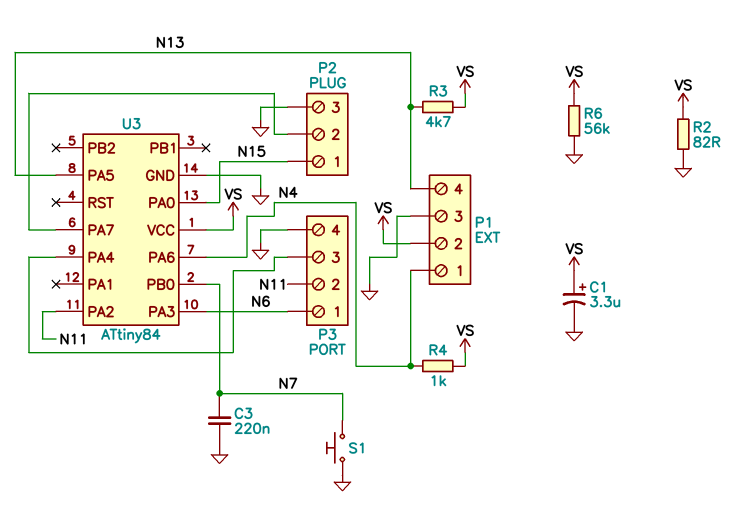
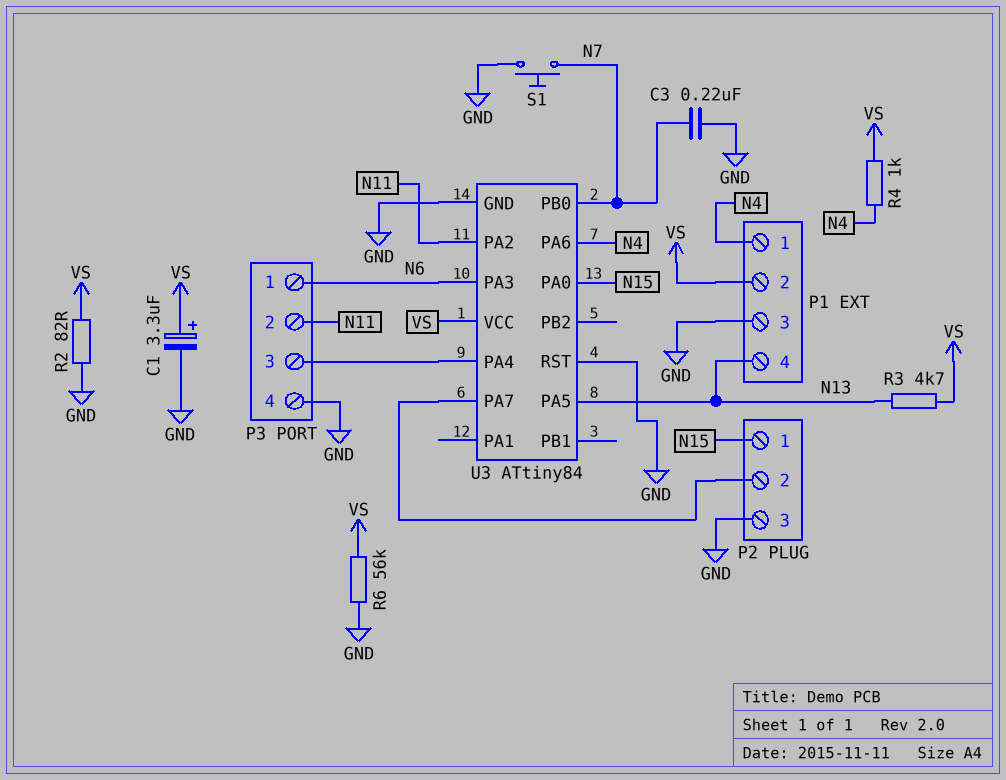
U3 pin RST: none -> GND

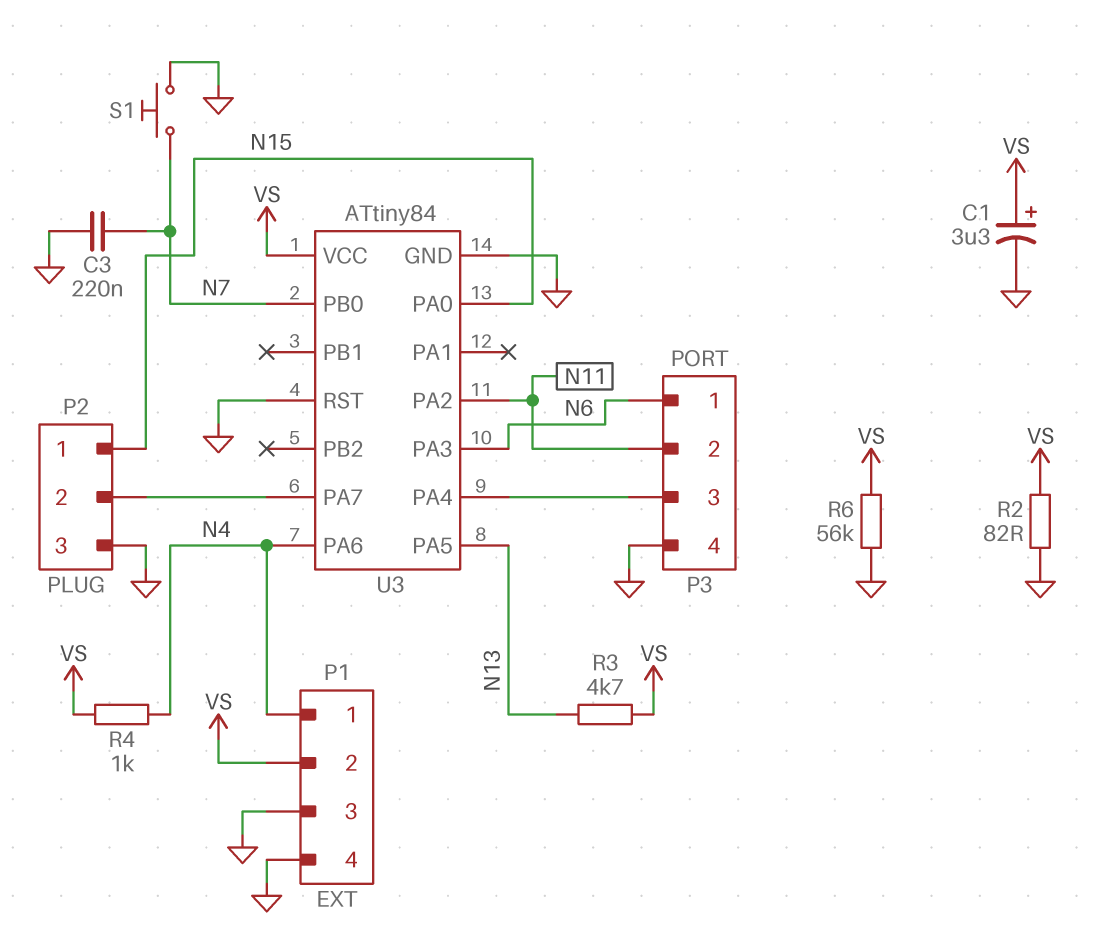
P1 pin 4: N13 -> GND

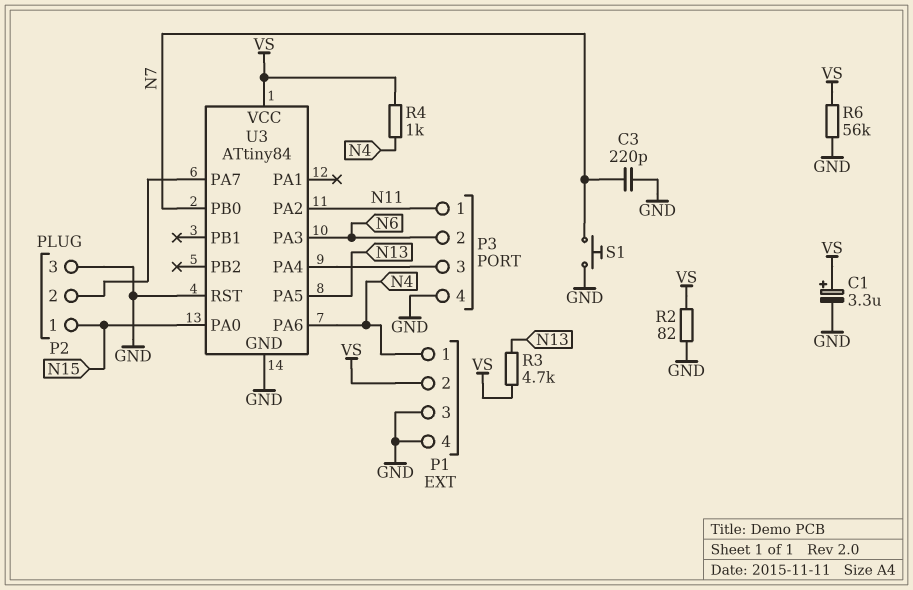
C3: 220nF (GND, N7) -> 220pF (GND, N7)
P3 pin 1: N6 -> N11
P3 pin 2: N11 -> N6

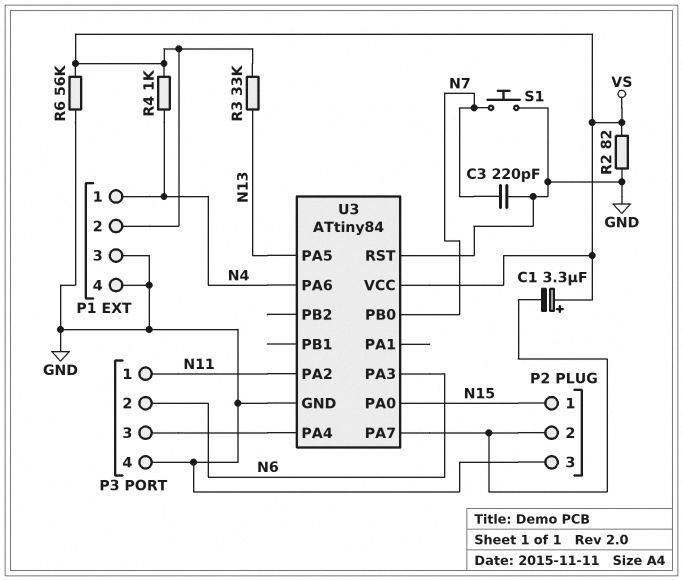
C1: 3.3uF (plus VS, minus GND) -> 3.3uF (plus VS, minus P2/2)
R3: 4.7k (N13, VS) -> 33k (N13, VS)

